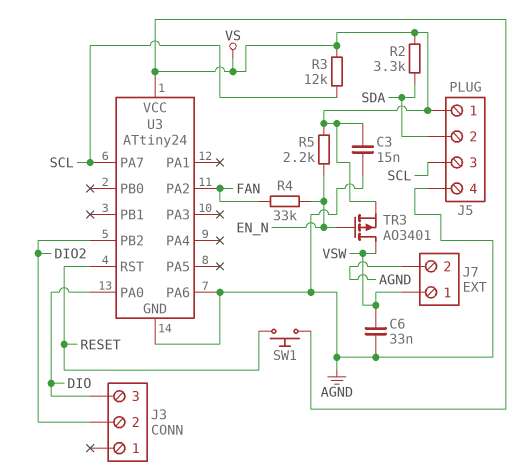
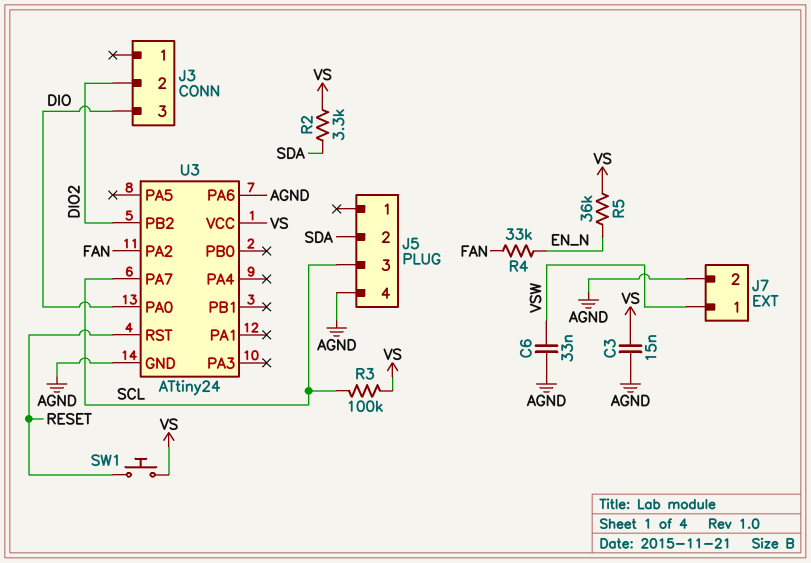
J5 pin 1: VS -> none
R3: 12k (SCL, VS) -> 100k (SCL, VS)
R5: 2.2k (EN_N, VS) -> 36k (EN_N, VS)
TR3: PMOS AO3401 (G EN_N, D VSW, S VS) -> none

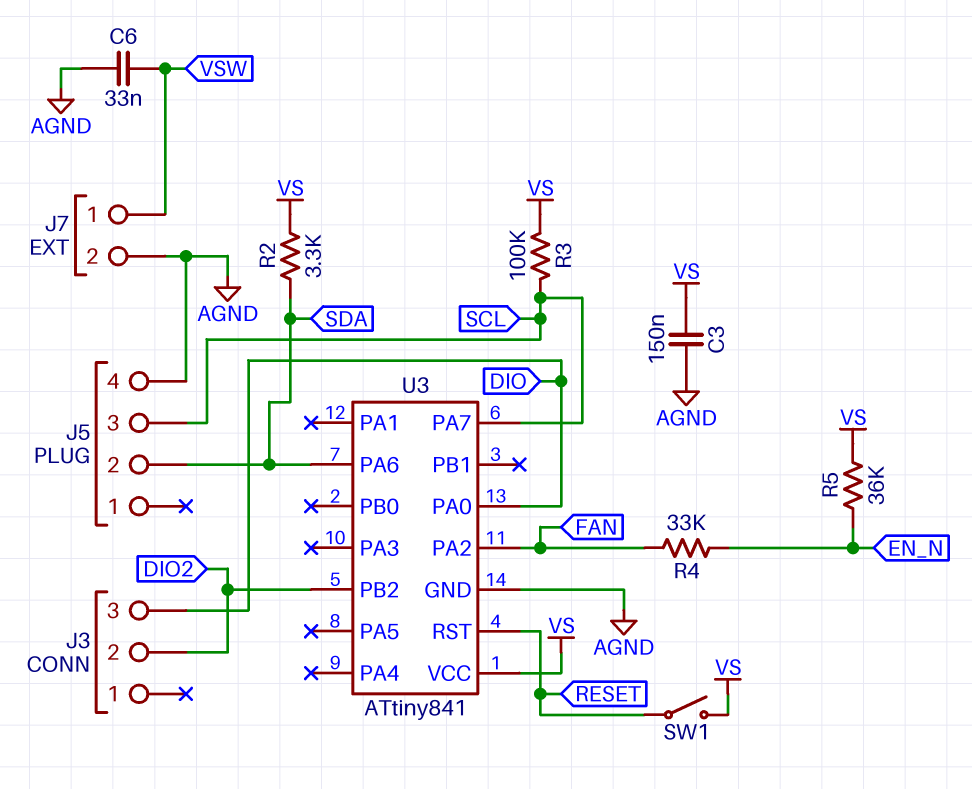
C3: 15nF (AGND, VS) -> 150nF (AGND, VS)
SW1: button (RESET, VS) -> switch (RESET, VS)
U3: ATtiny24 -> ATtiny841
U3 pin PA6: AGND -> SDA

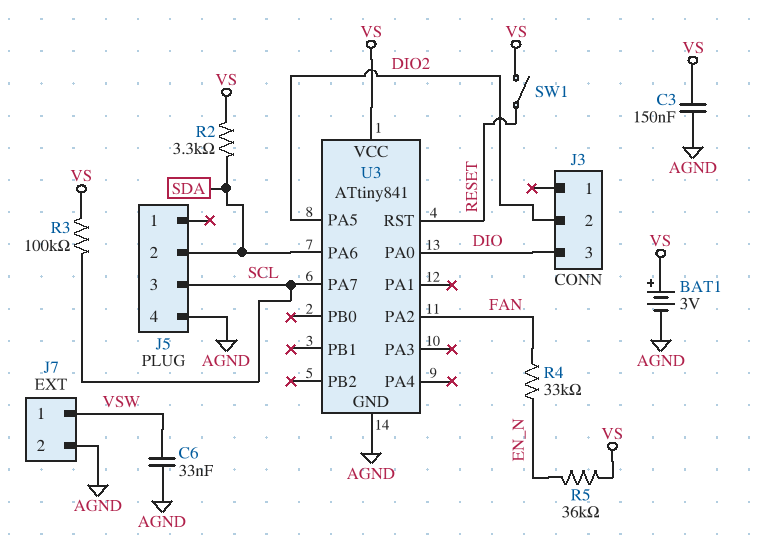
BAT1: none -> 3V (plus VS, minus AGND)
U3 pin PA5: none -> DIO2
U3 pin PB2: DIO2 -> none

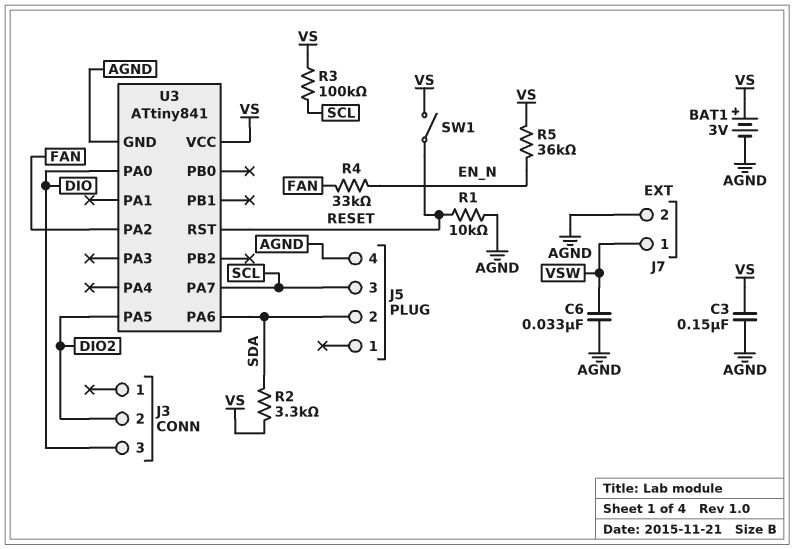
R1: none -> 10k (AGND, RESET)

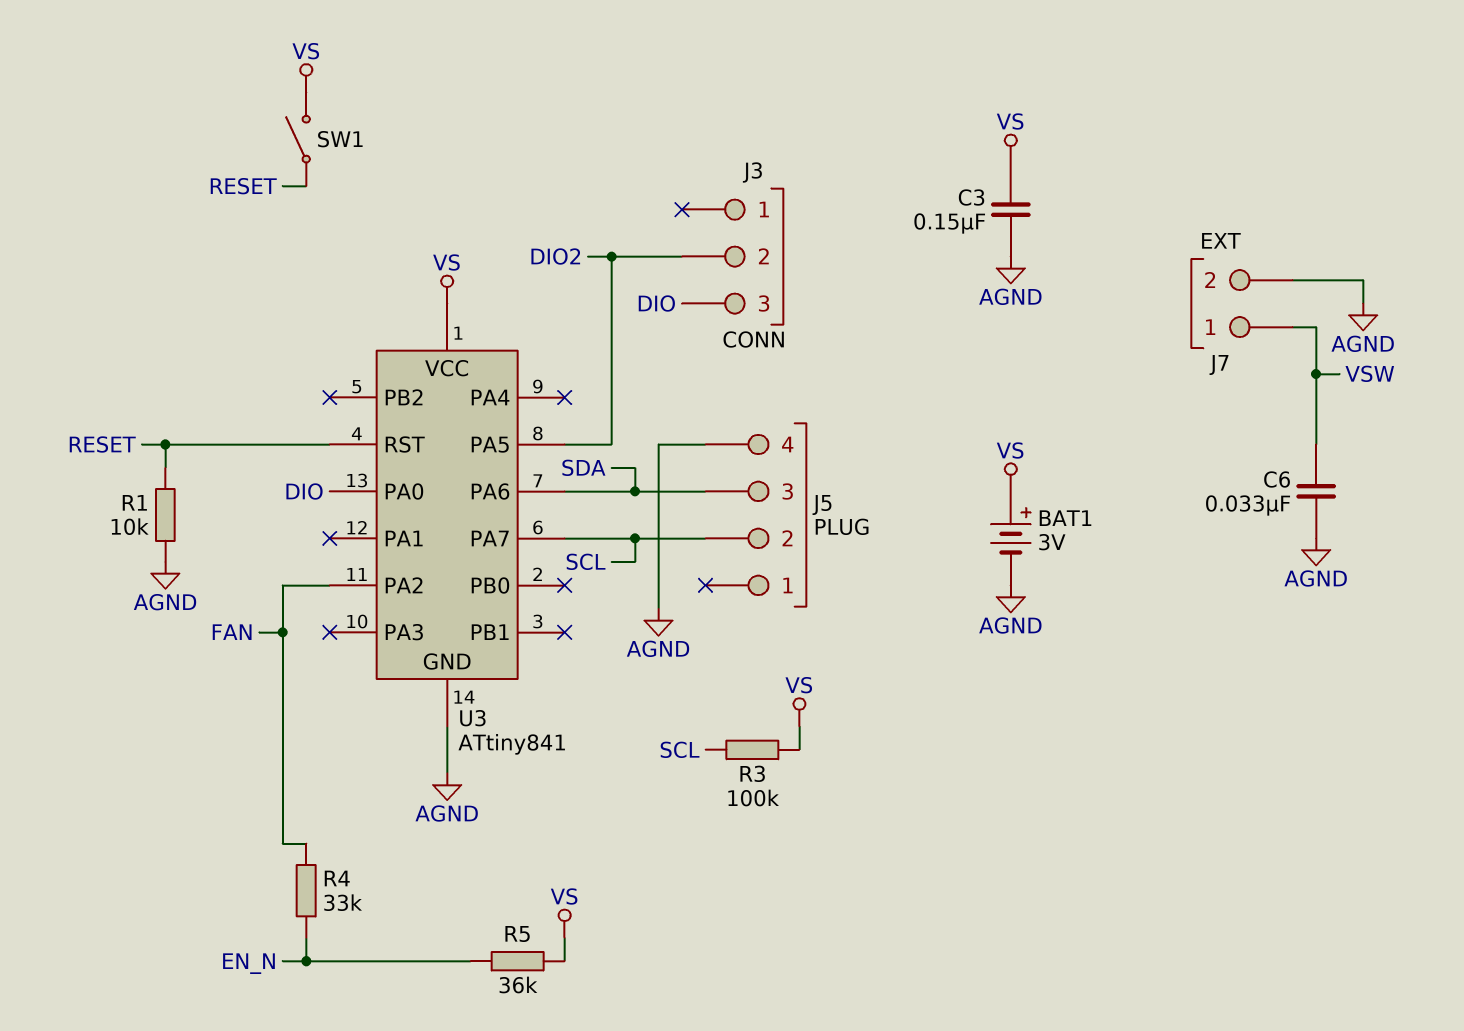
J5 pin 2: SDA -> SCL
J5 pin 3: SCL -> SDA
R2: 3.3k (SDA, VS) -> none

